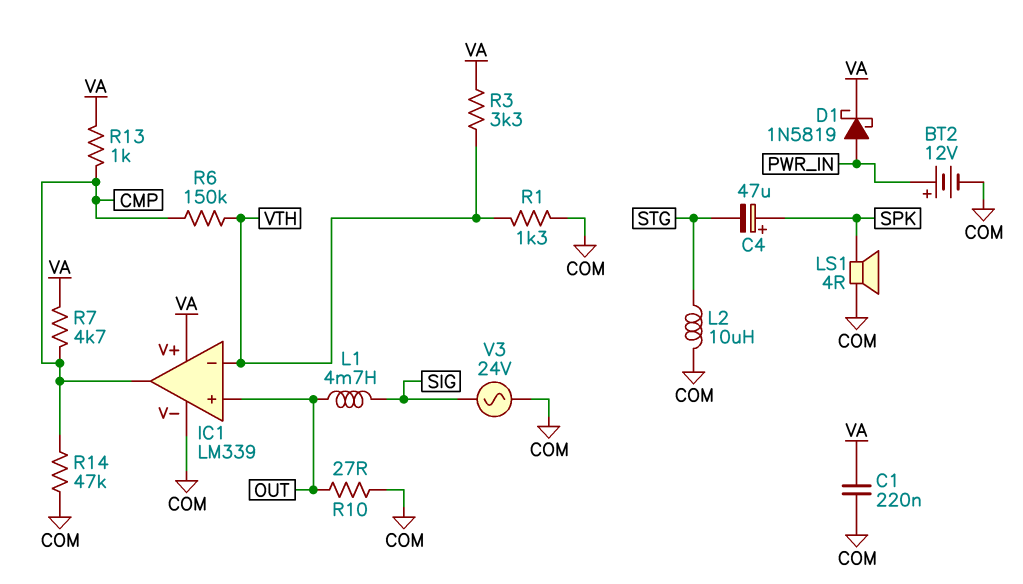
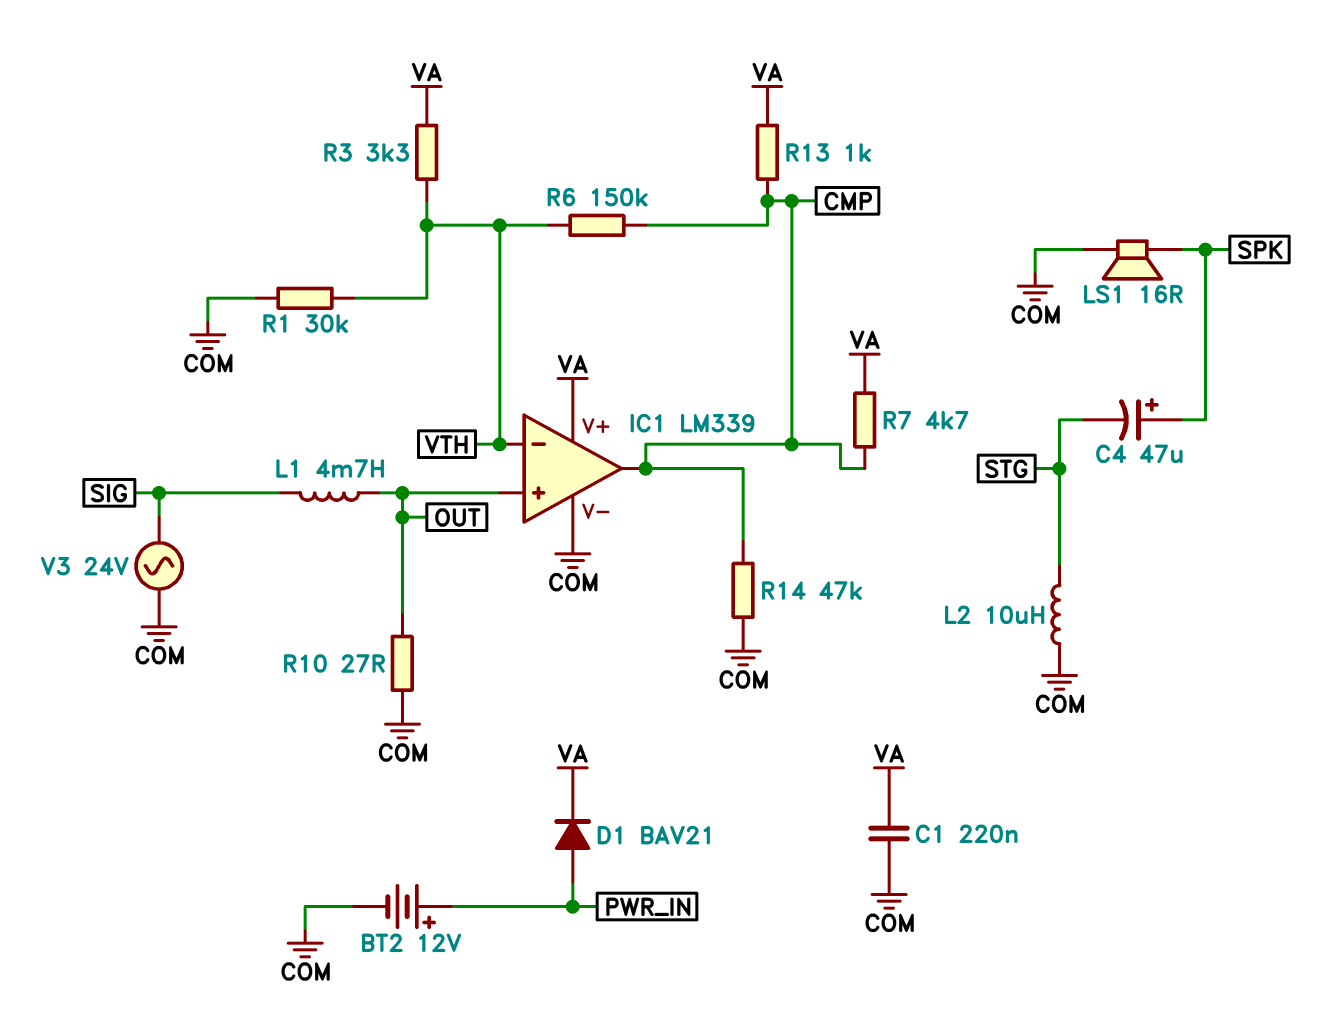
D1: schottky 1N5819 (A PWR_IN, K VA) -> diode BAV21 (A PWR_IN, K VA)
LS1: speaker 4R (COM, SPK) -> speaker 16R (COM, SPK)
R1: 1.3k (COM, VTH) -> 30k (COM, VTH)

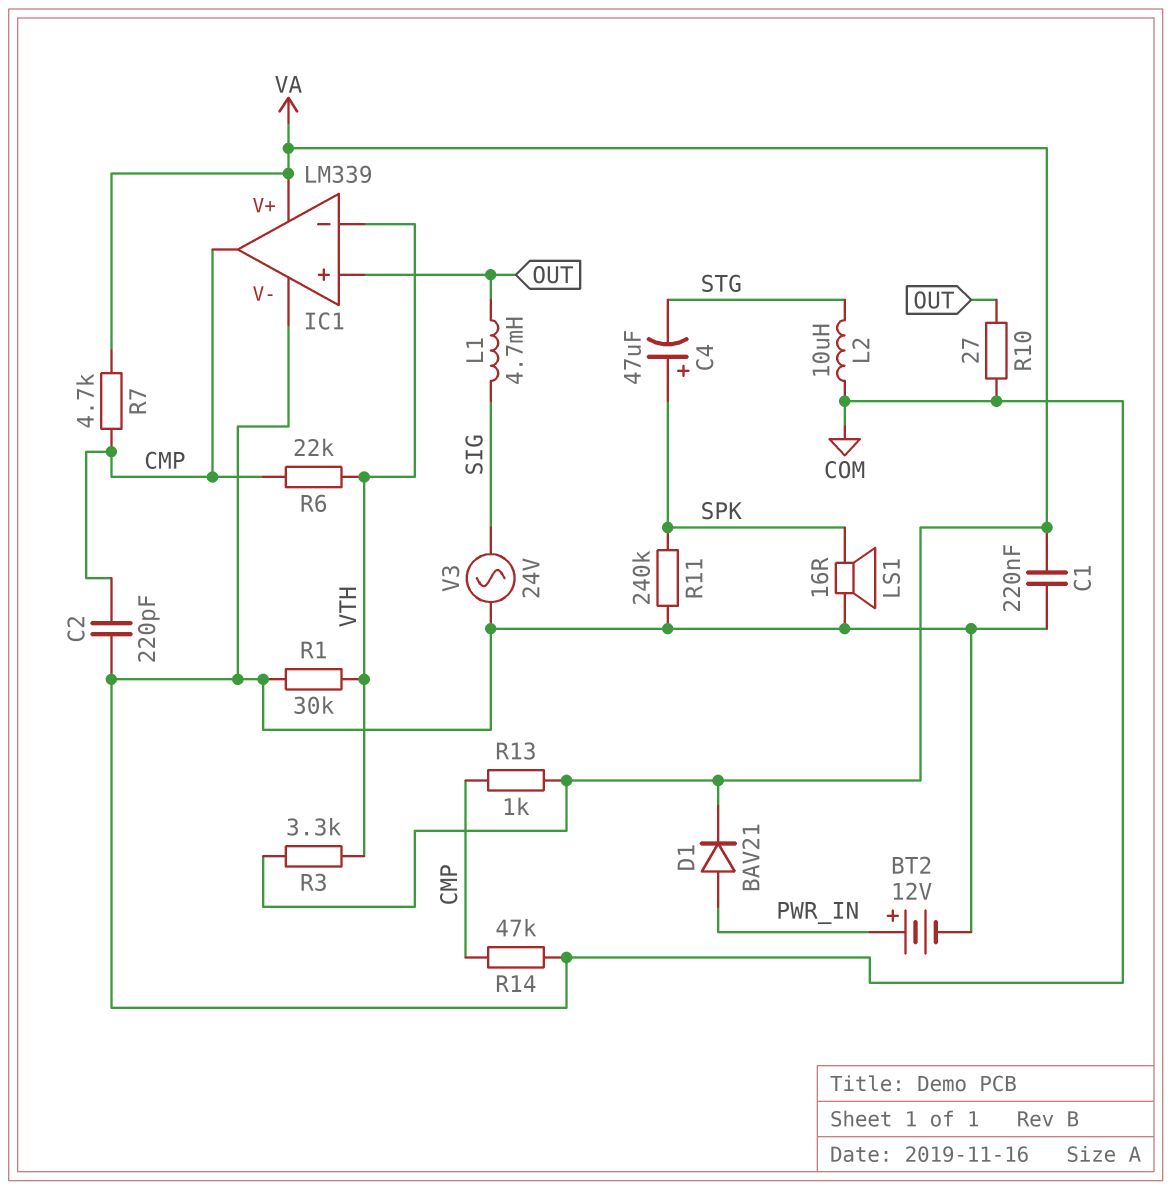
C2: none -> 220pF (CMP, COM)
R6: 150k (CMP, VTH) -> 22k (CMP, VTH)
R11: none -> 240k (COM, SPK)

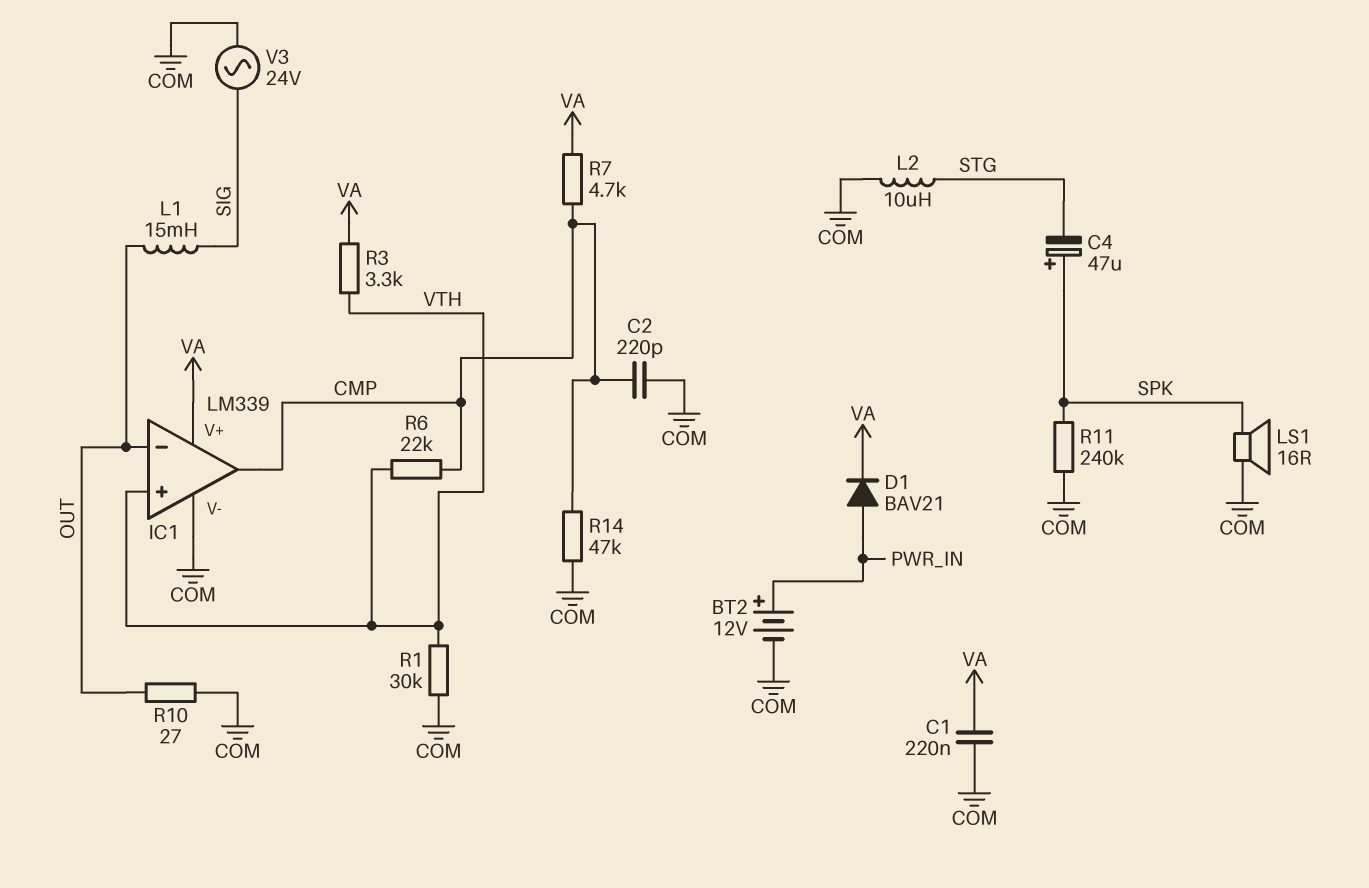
IC1 pin in+: OUT -> VTH
IC1 pin in-: VTH -> OUT
L1: 4.7mH (OUT, SIG) -> 15mH (OUT, SIG)
R13: 1k (CMP, VA) -> none

